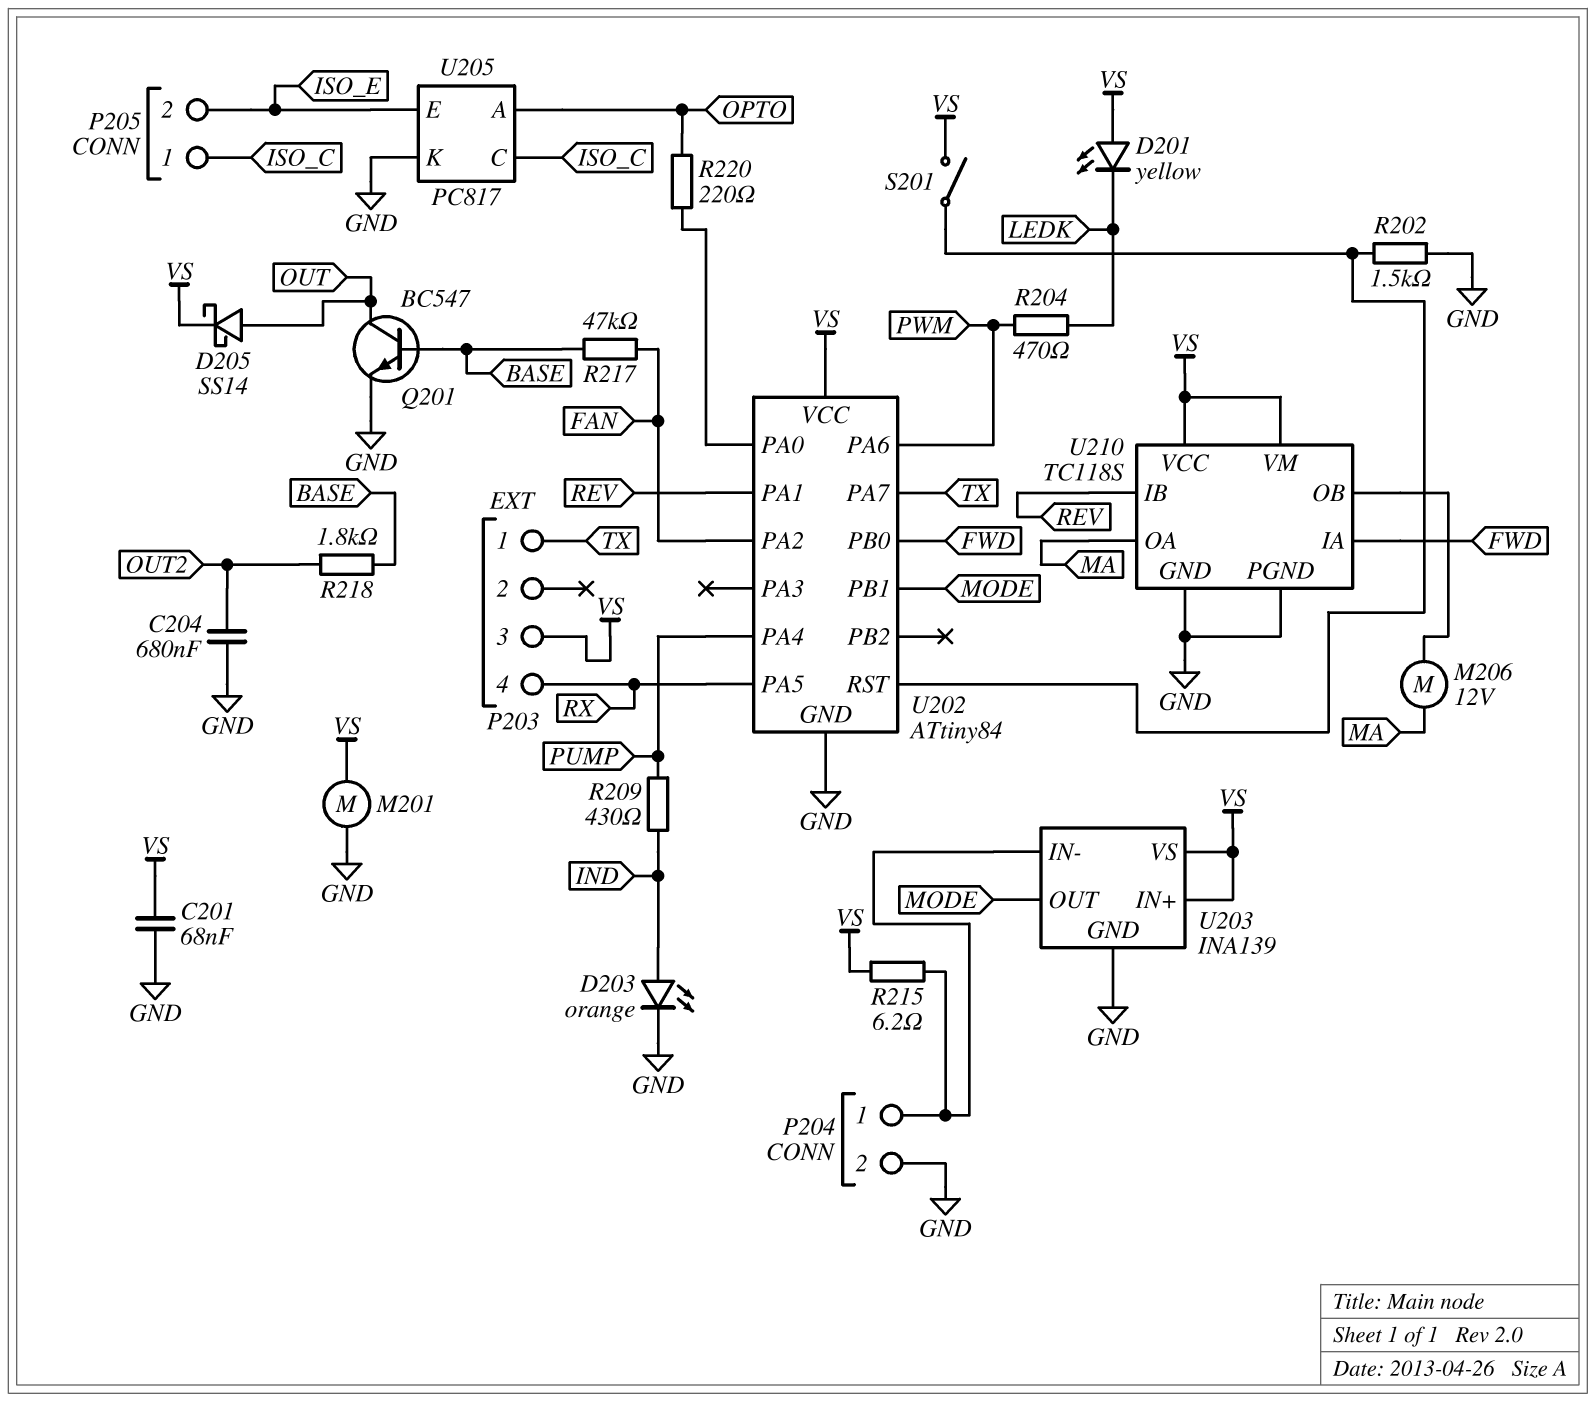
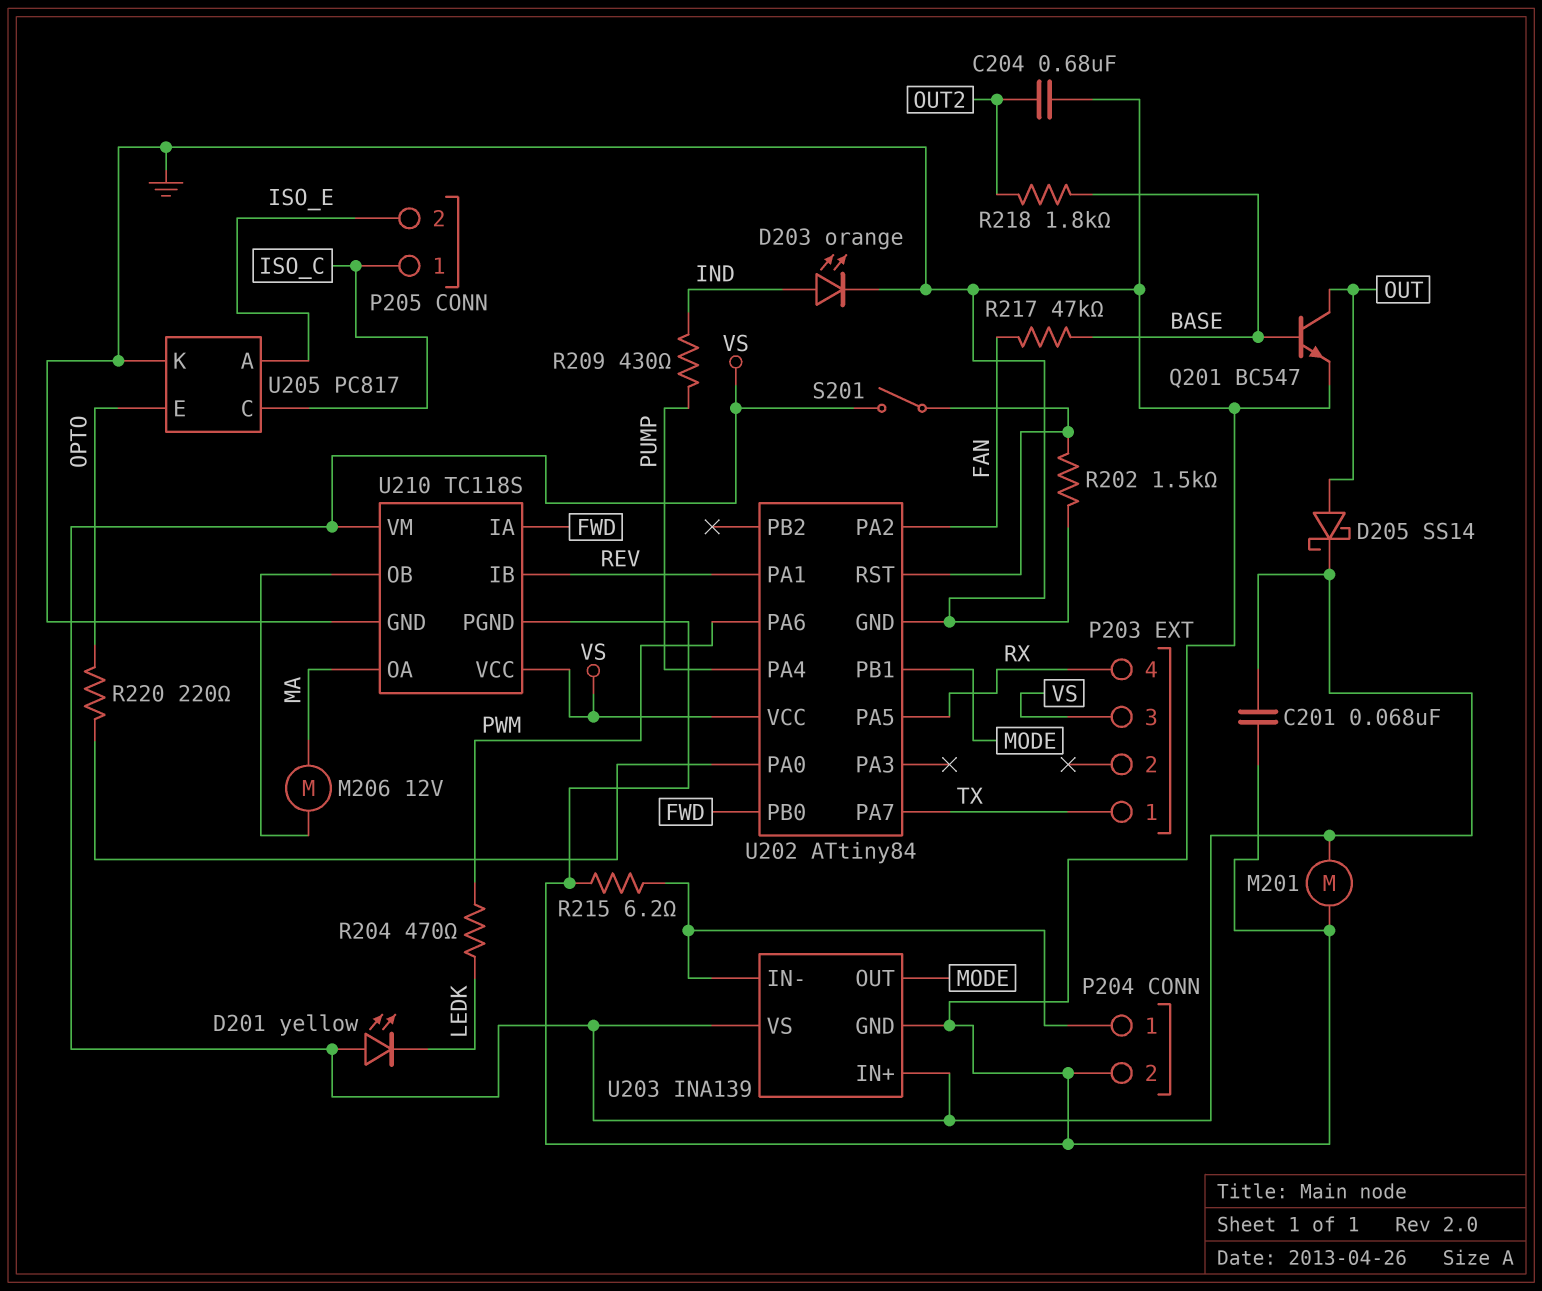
R215: 6.2 (P204/1, VS) -> 6.2 (GND, P204/1)
U205 pin A: OPTO -> ISO_E
U205 pin E: ISO_E -> OPTO

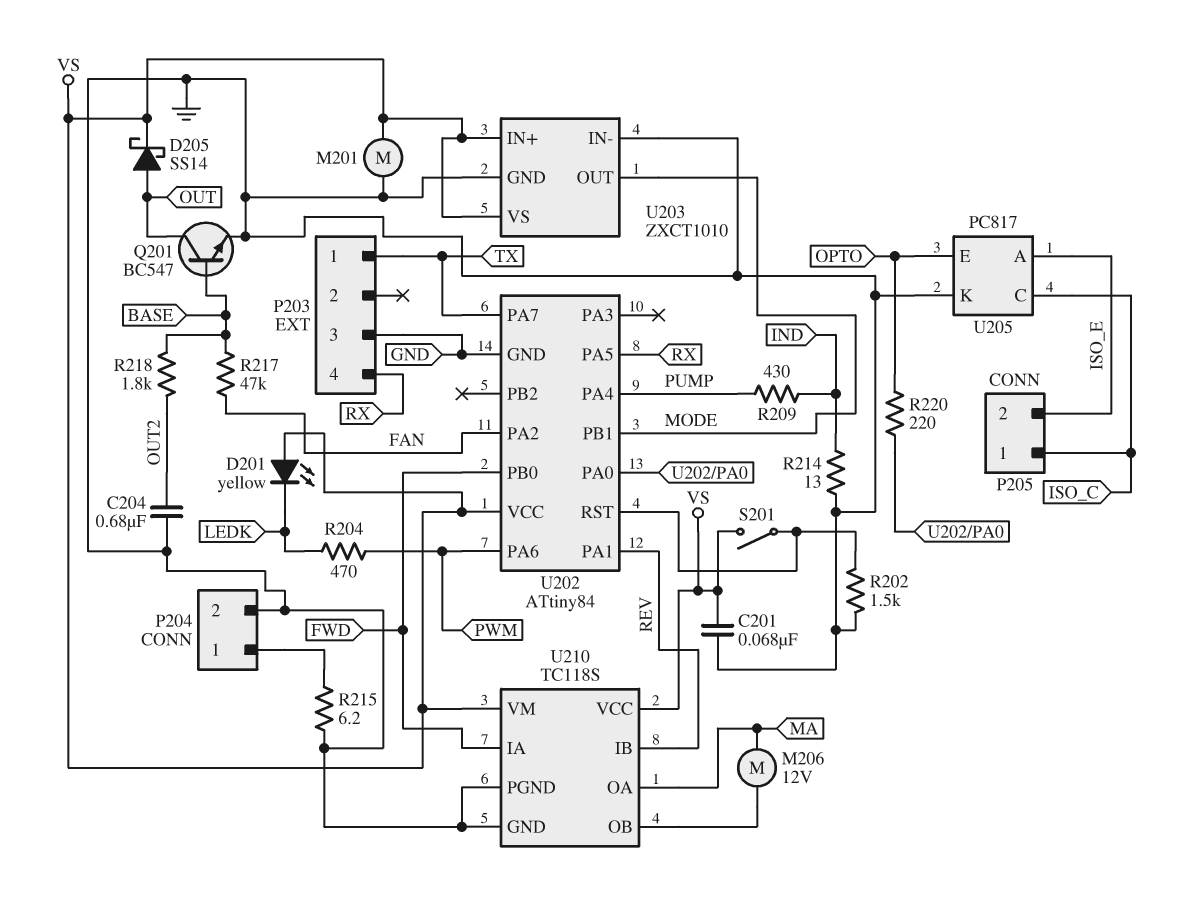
D203: LED orange (A IND, K GND) -> none
P203 pin 3: VS -> GND
R214: none -> 13 (GND, IND)
U203: INA139 -> ZXCT1010
U203 pin IN-: P204/1 -> GND

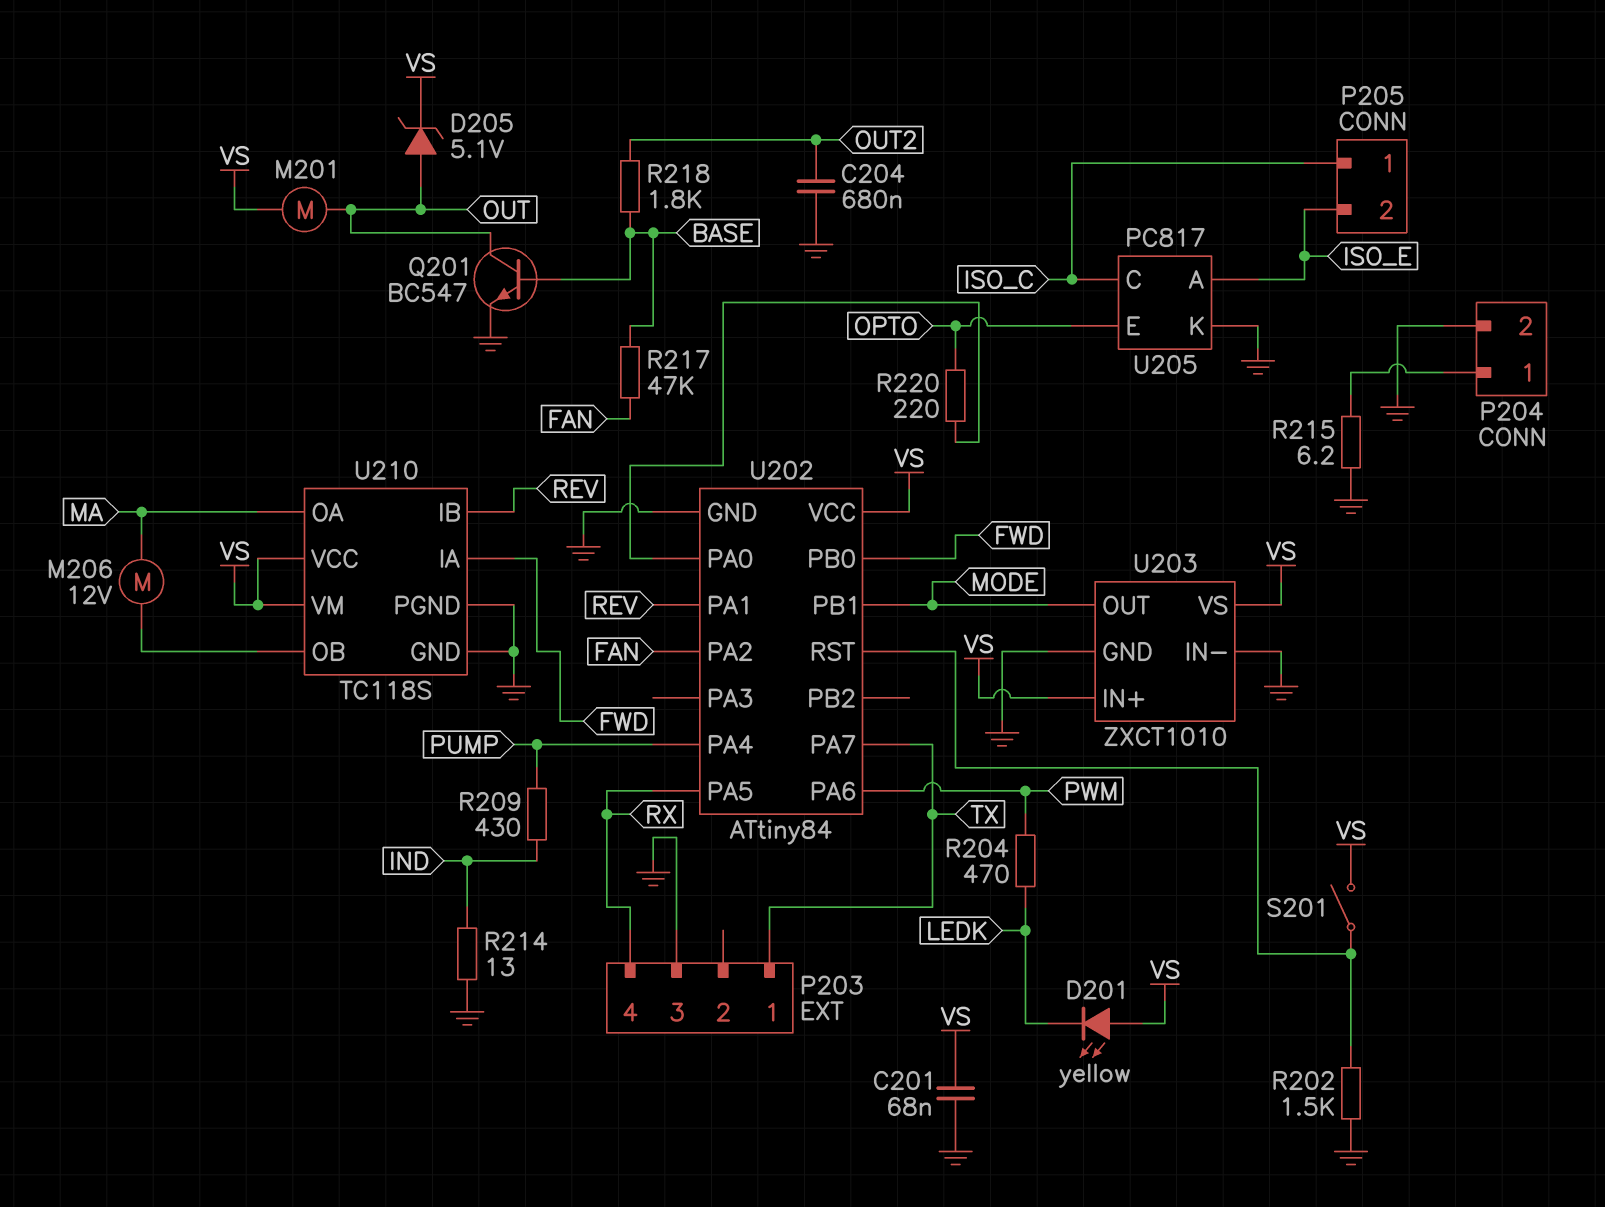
D205: schottky SS14 (A OUT, K VS) -> zener 5.1V (A OUT, K VS)
M201: motor (GND, VS) -> motor (OUT, VS)

